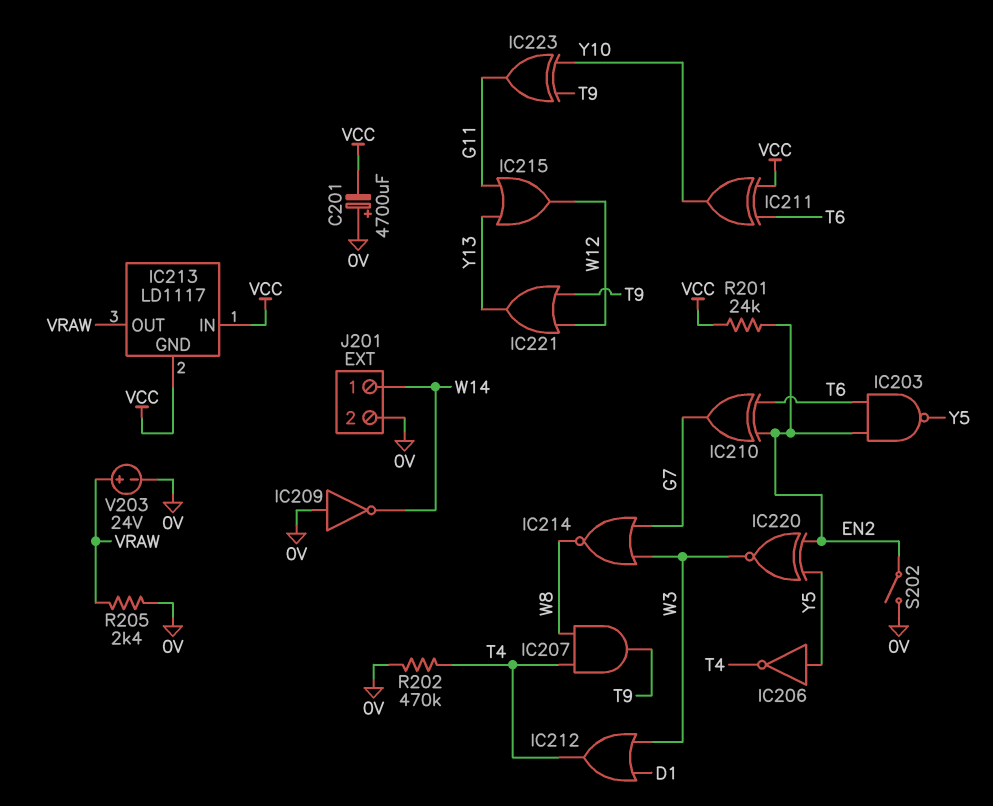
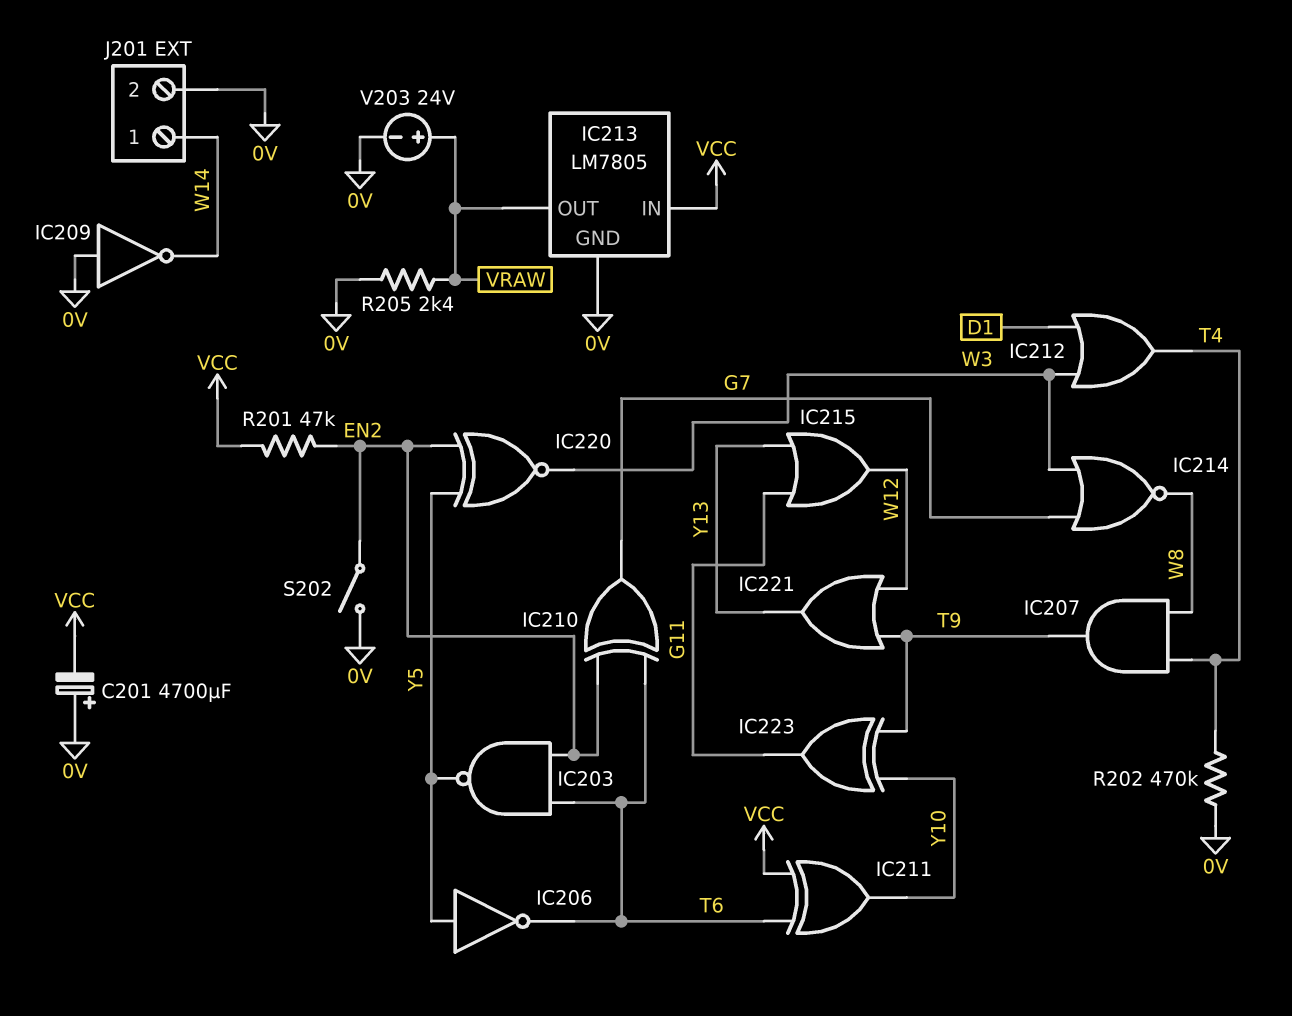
IC206: NOT (in Y5, out T4) -> NOT (in Y5, out T6)
IC213: LD1117 -> LM7805
IC213 pin GND: VCC -> 0V
R201: 24k (EN2, VCC) -> 47k (EN2, VCC)

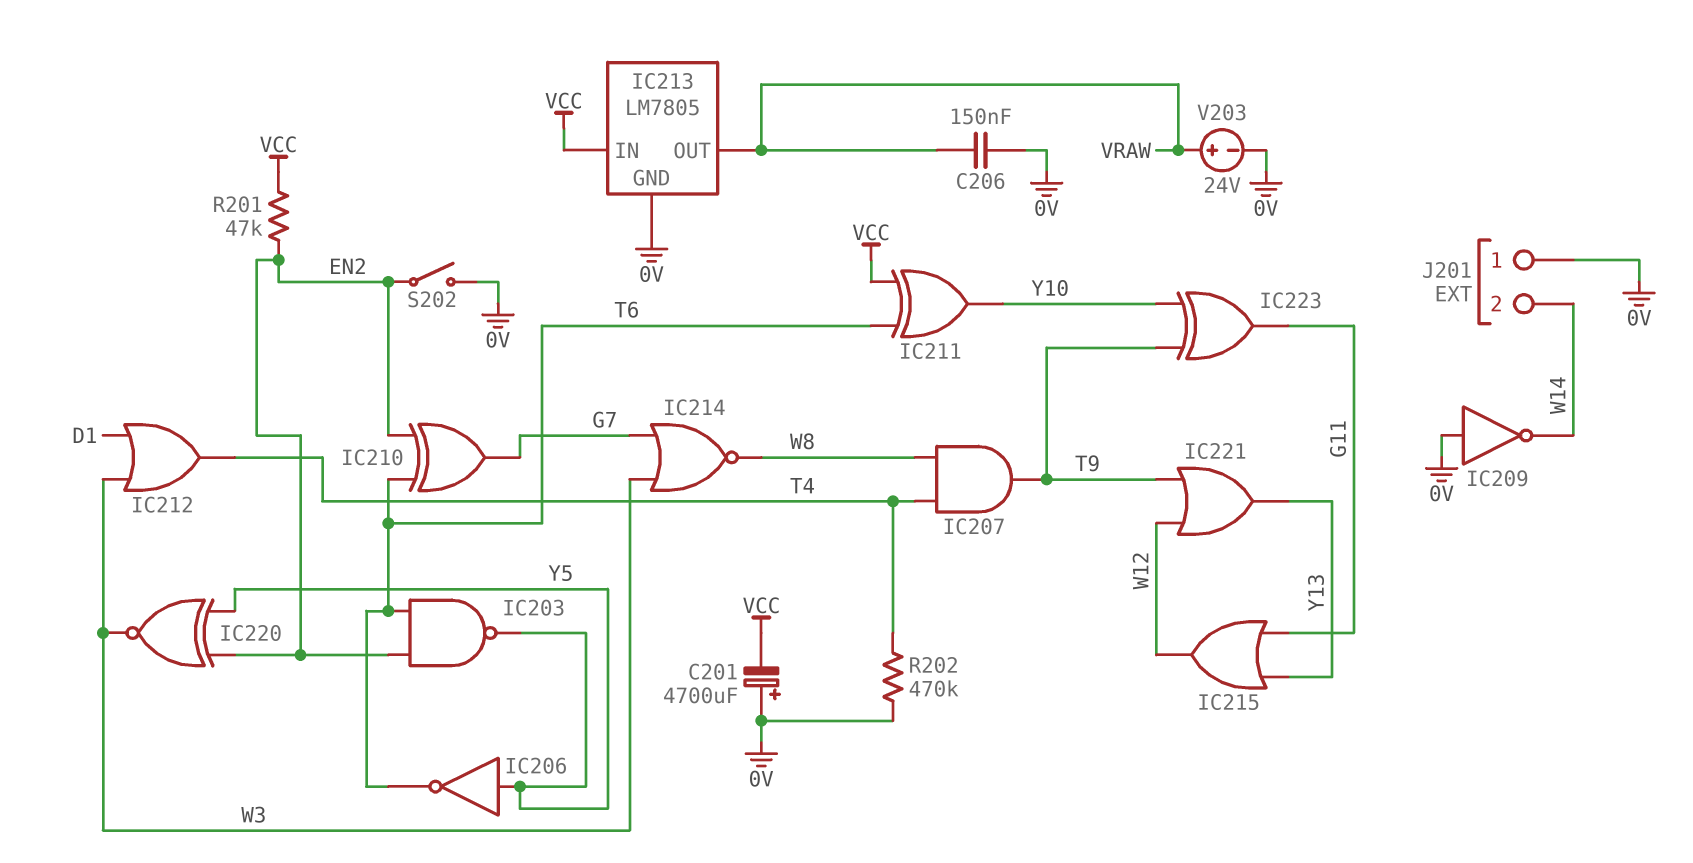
C206: none -> 150nF (0V, VRAW)
J201 pin 1: W14 -> 0V
J201 pin 2: 0V -> W14
R205: 2.4k (0V, VRAW) -> none

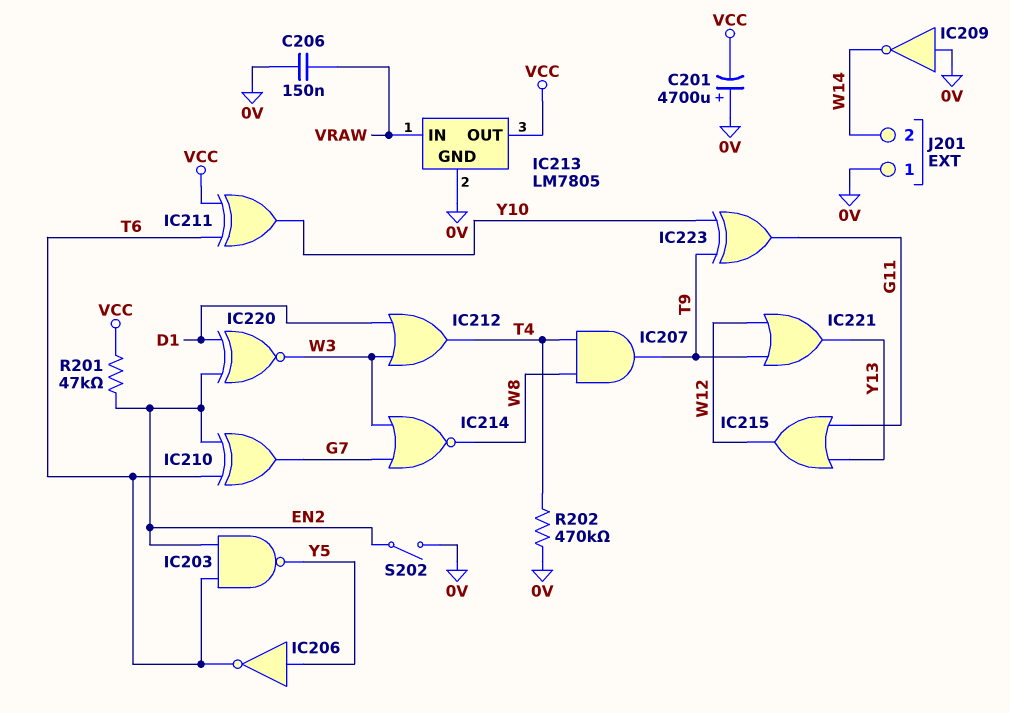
IC213 pin IN: VCC -> VRAW
IC213 pin OUT: VRAW -> VCC
IC220: XNOR (in EN2, in Y5, out W3) -> XNOR (in D1, in EN2, out W3)
V203: 24V (plus VRAW, minus 0V) -> none

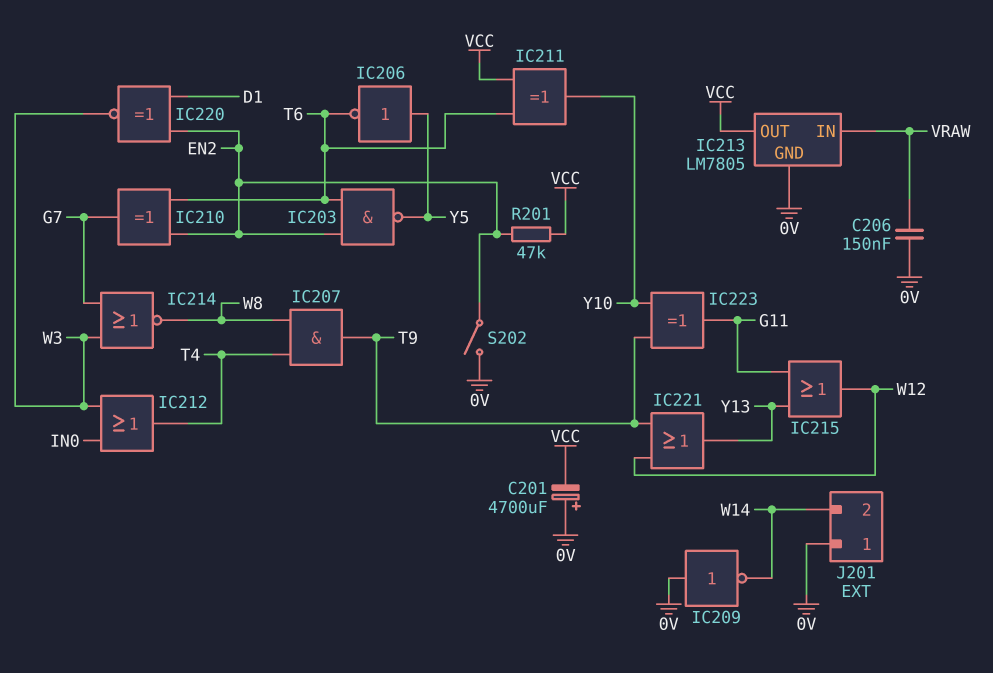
IC212: OR (in D1, in W3, out T4) -> OR (in IN0, in W3, out T4)
R202: 470k (0V, T4) -> none

